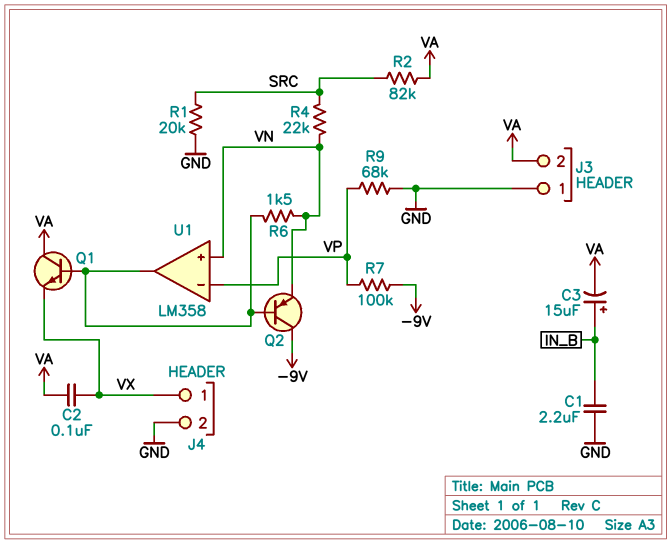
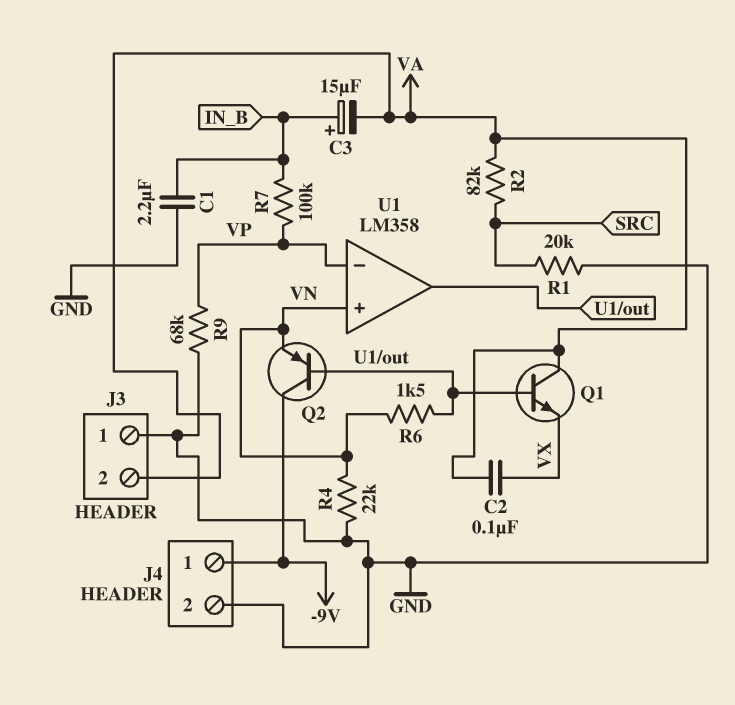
J4 pin 1: VX -> -9V
R4: 22k (SRC, VN) -> 22k (GND, VN)
R7: 100k (-9V, VP) -> 100k (IN_B, VP)

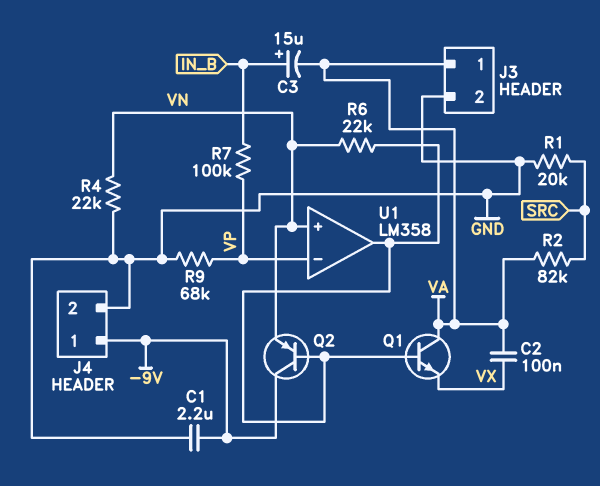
C1: 2.2uF (GND, IN_B) -> 2.2uF (-9V, GND)
J3 pin 1: GND -> VA
J3 pin 2: VA -> GND
R6: 1.5k (U1/out, VN) -> 22k (U1/out, VN)

